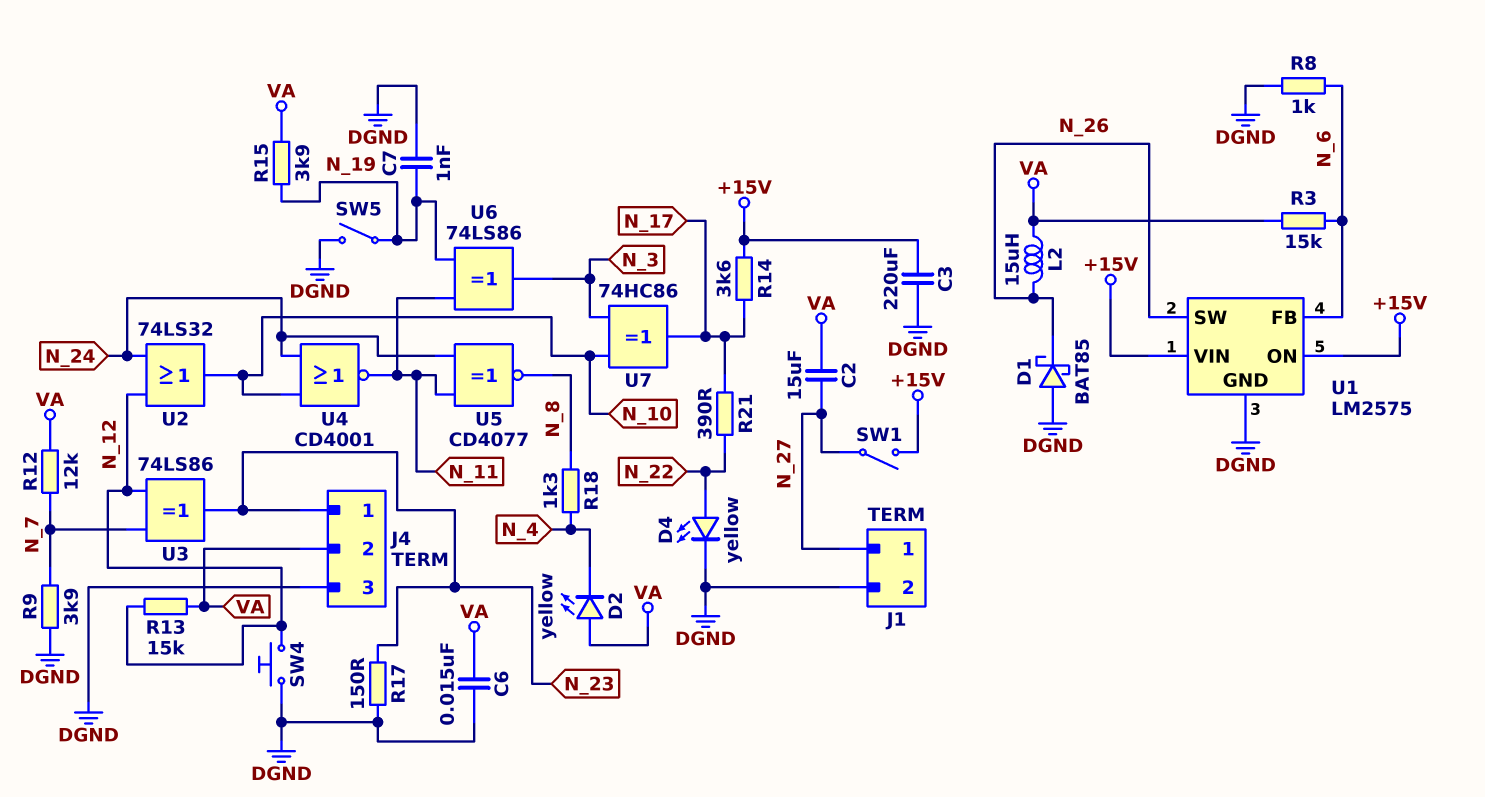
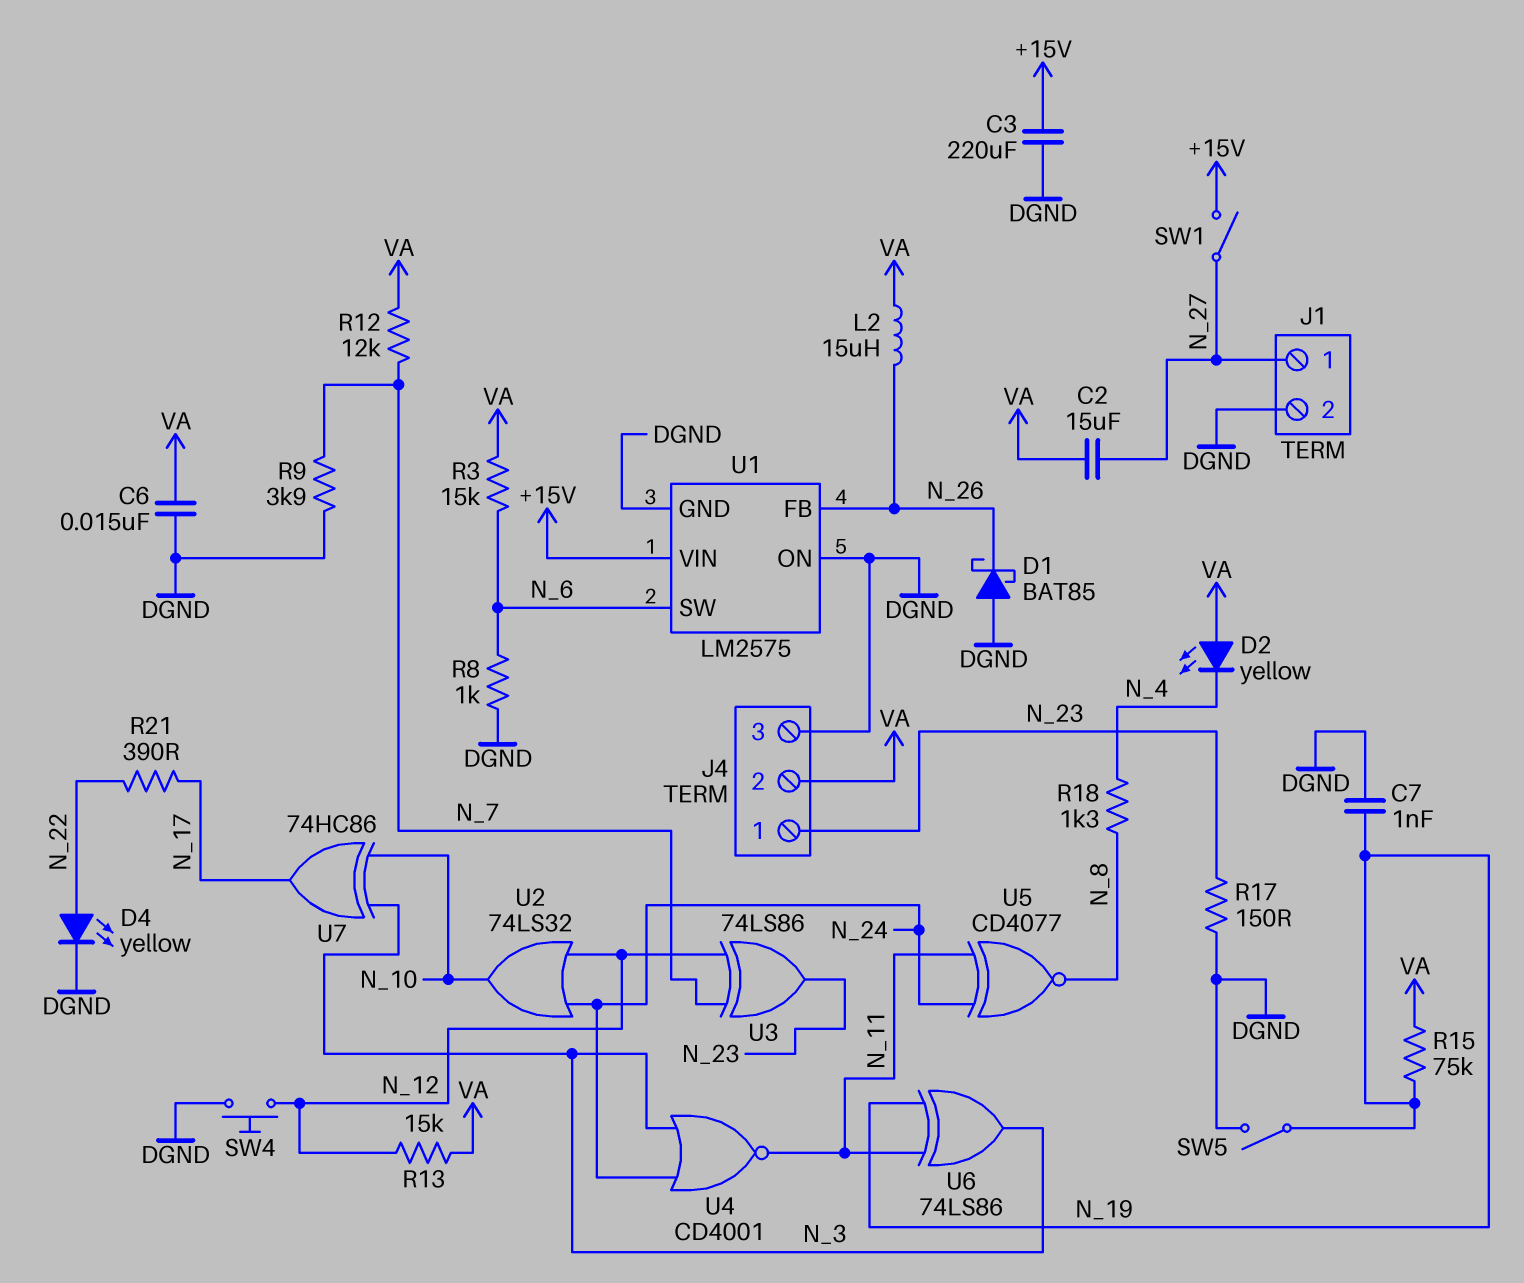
R14: 3.6k (+15V, N_17) -> none
R15: 3.9k (N_19, VA) -> 75k (N_19, VA)
U1 pin FB: N_6 -> N_26
U1 pin ON: +15V -> DGND
U1 pin SW: N_26 -> N_6
U4: NOR CD4001 (in N_10, in N_24, out N_11) -> NOR CD4001 (in N_3, in N_24, out N_11)

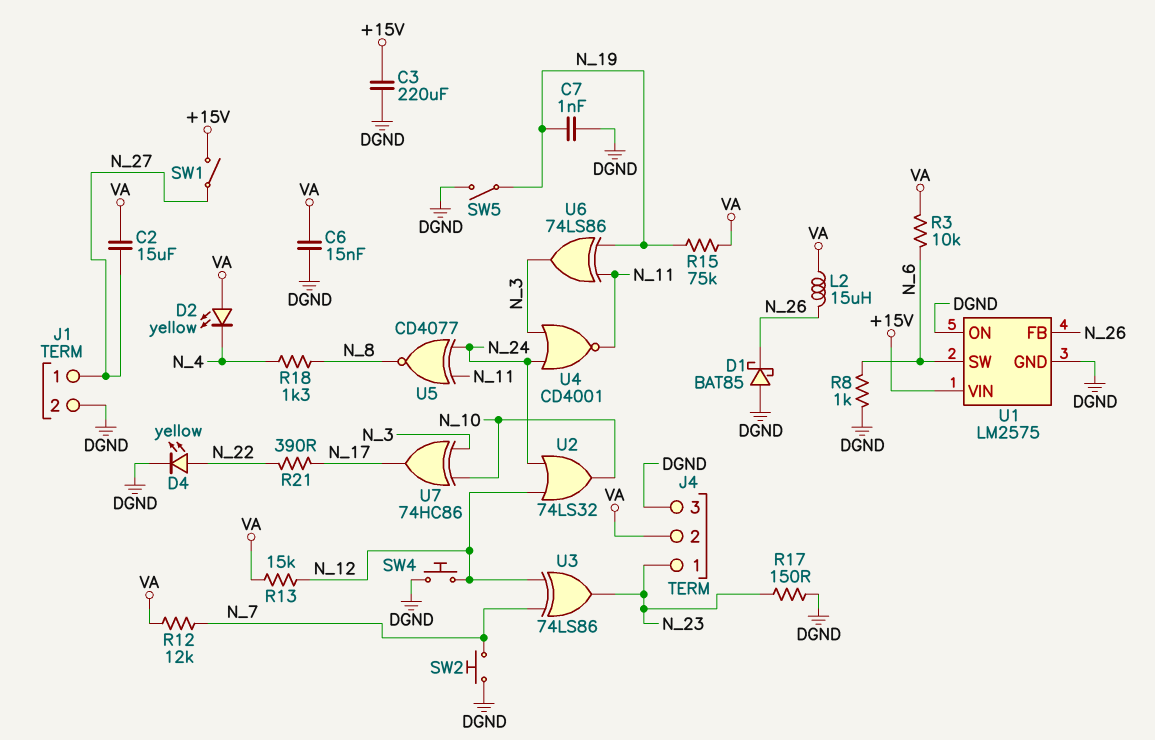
R3: 15k (N_6, VA) -> 10k (N_6, VA)
R9: 3.9k (DGND, N_7) -> none
SW2: none -> button (DGND, N_7)

